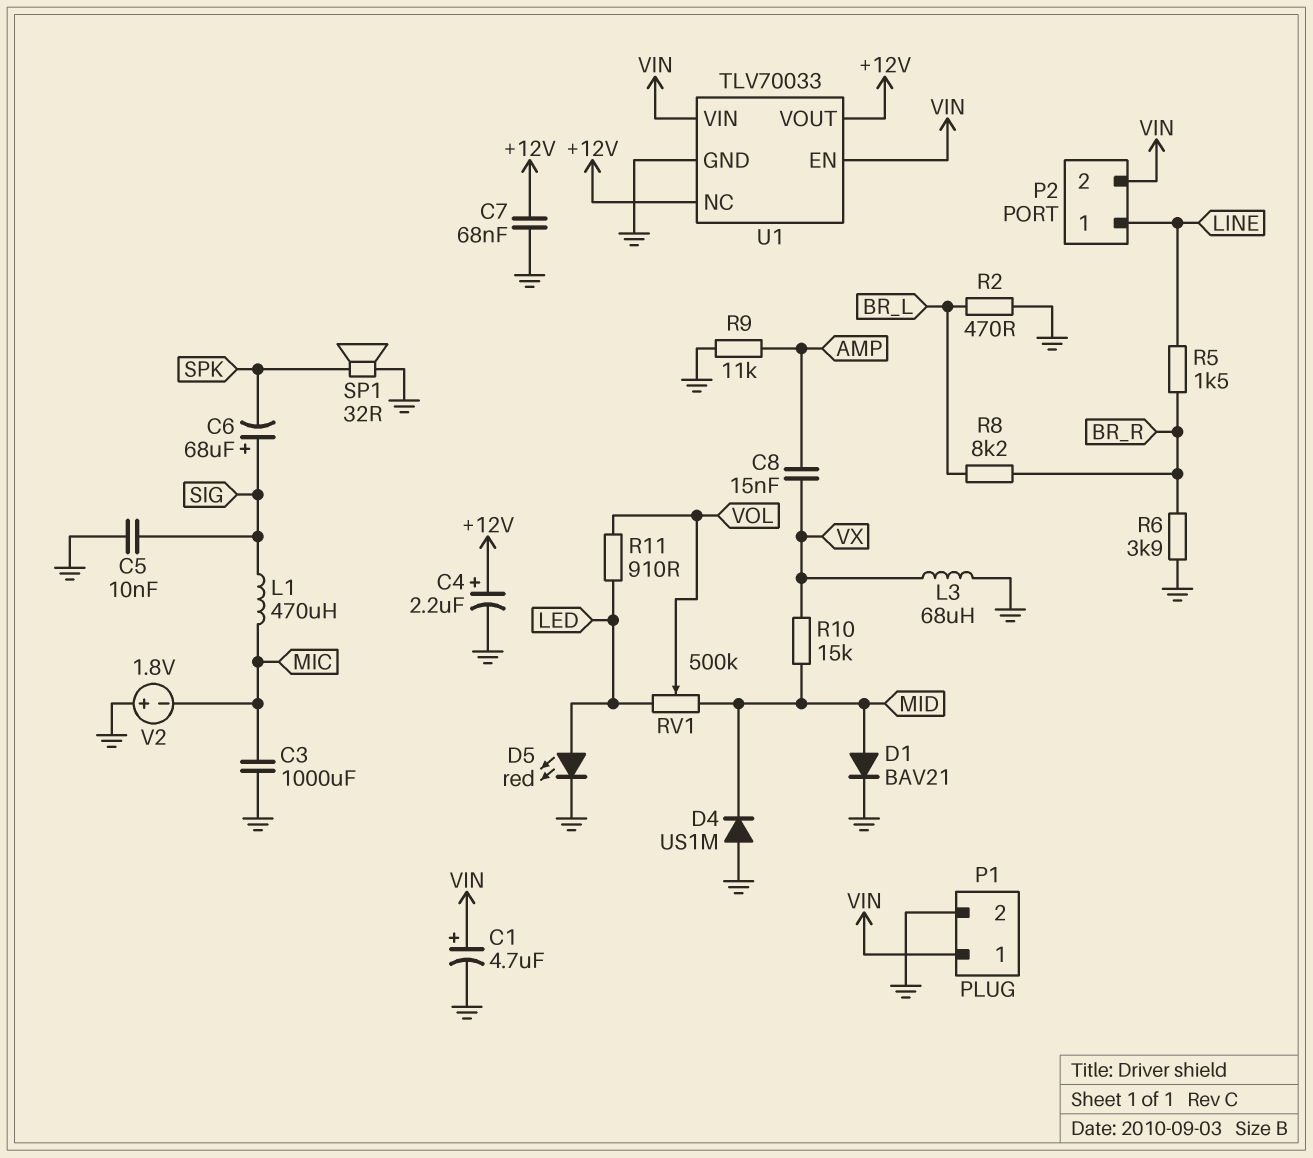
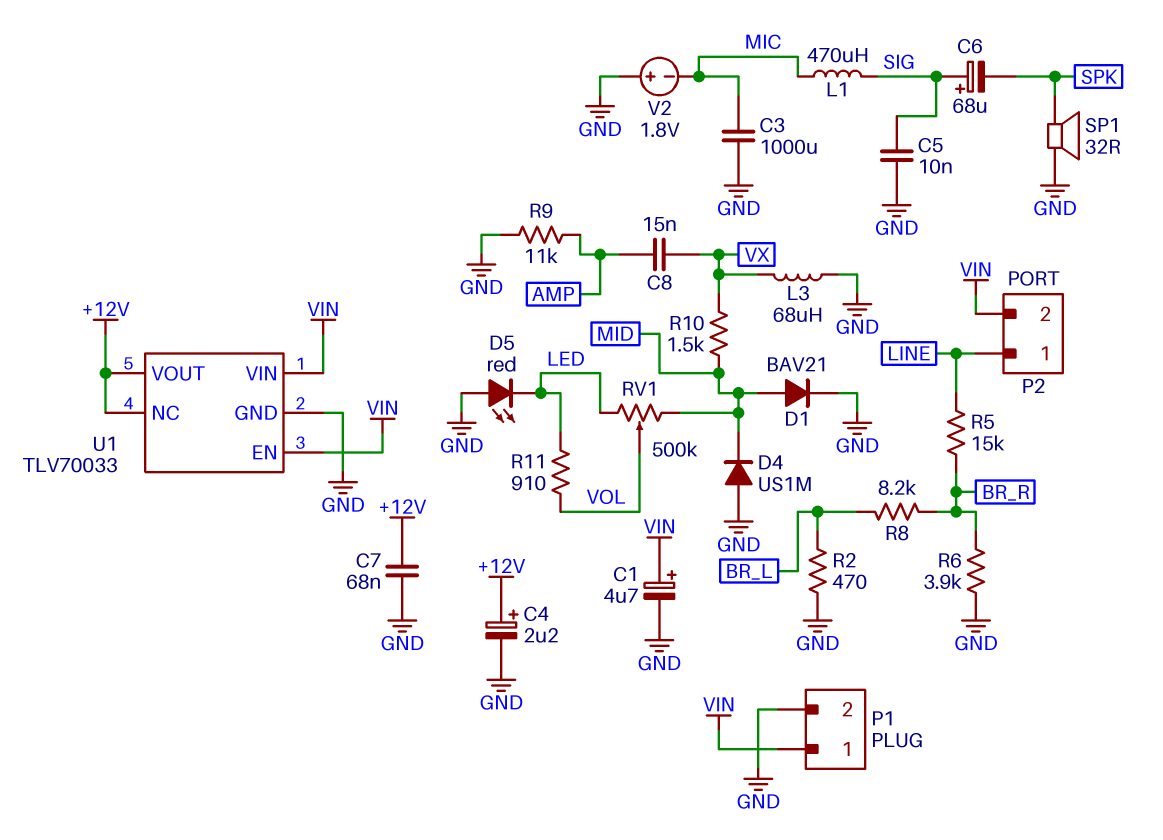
D5: LED red (A LED, K GND) -> LED red (A GND, K LED)
R5: 1.5k (BR_R, LINE) -> 15k (BR_R, LINE)
R10: 15k (MID, VX) -> 1.5k (MID, VX)

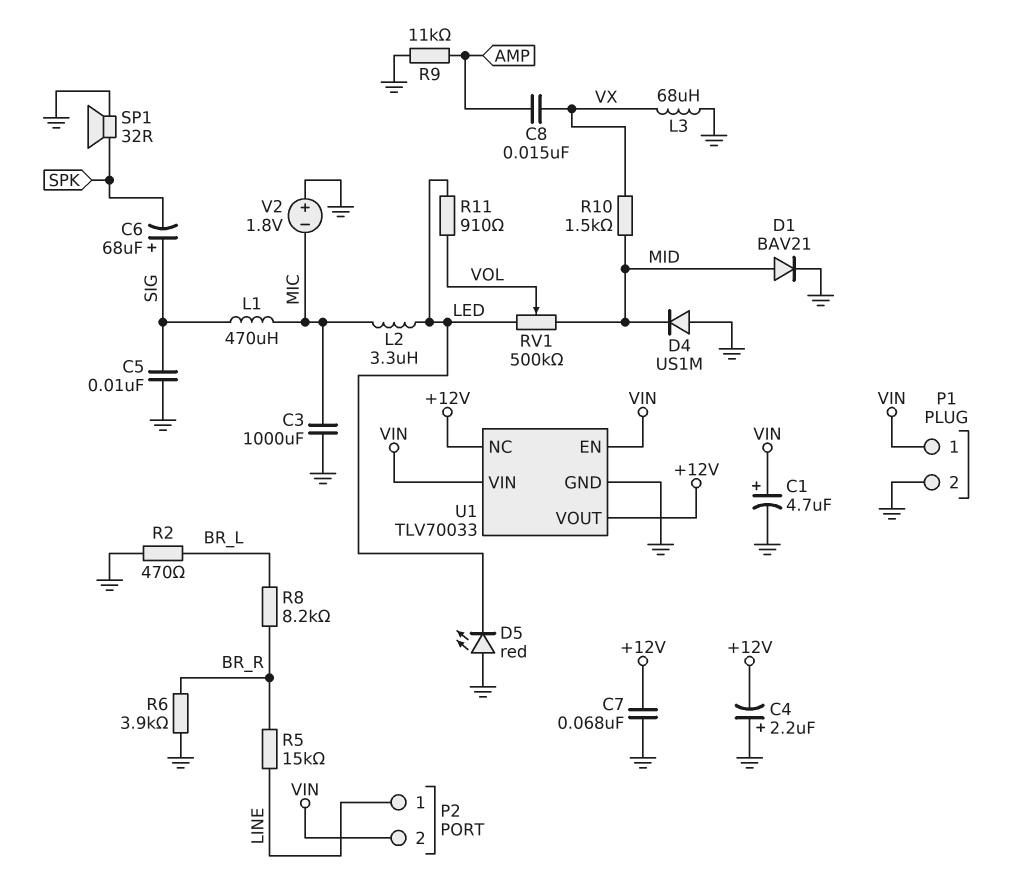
C4: 2.2uF (plus +12V, minus GND) -> 2.2uF (plus GND, minus +12V)
L2: none -> 3.3uH (LED, MIC)

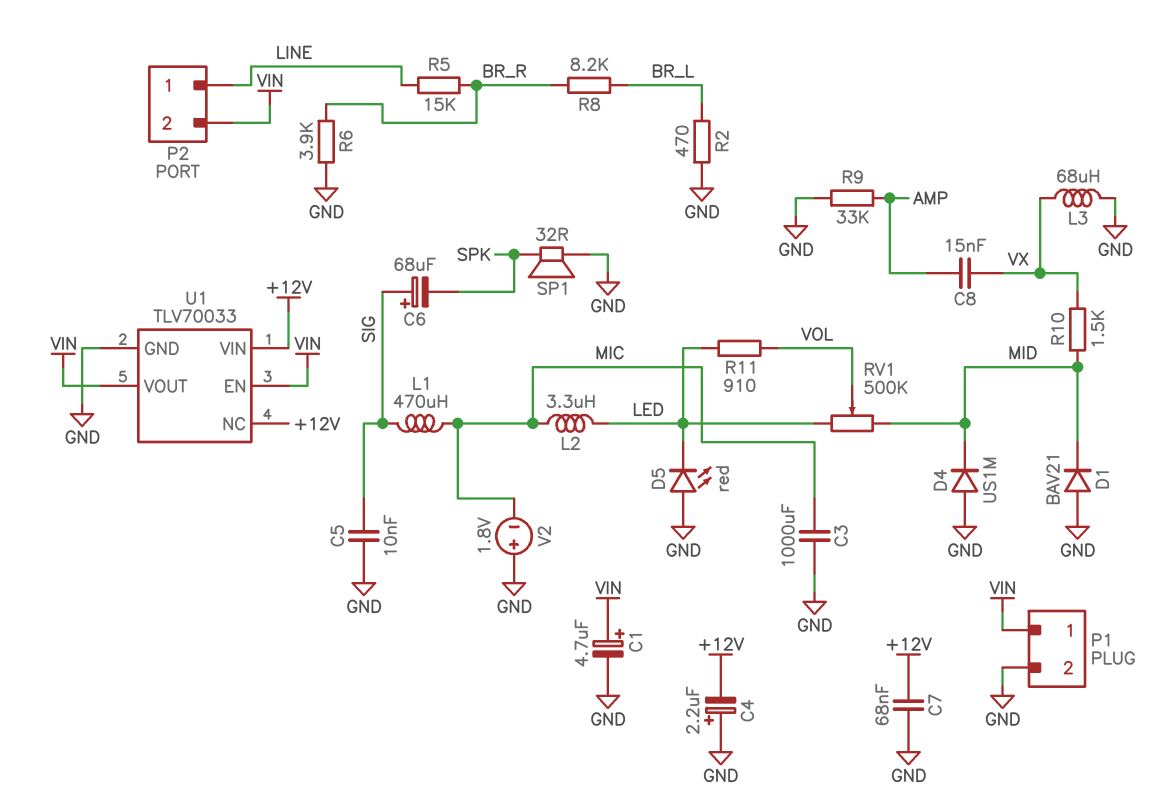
D1: diode BAV21 (A MID, K GND) -> diode BAV21 (A GND, K MID)
R9: 11k (AMP, GND) -> 33k (AMP, GND)
U1 pin VIN: VIN -> +12V
U1 pin VOUT: +12V -> VIN

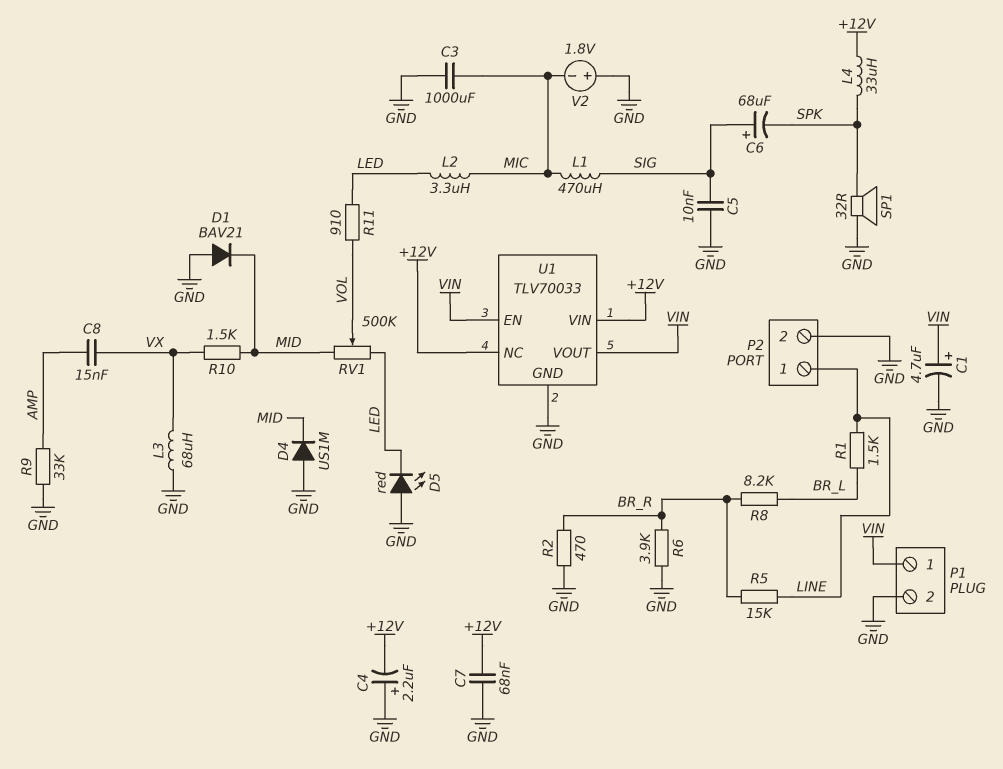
L4: none -> 33uH (+12V, SPK)
P2 pin 2: VIN -> GND
R1: none -> 1.5k (BR_L, LINE)
R2: 470 (BR_L, GND) -> 470 (BR_R, GND)

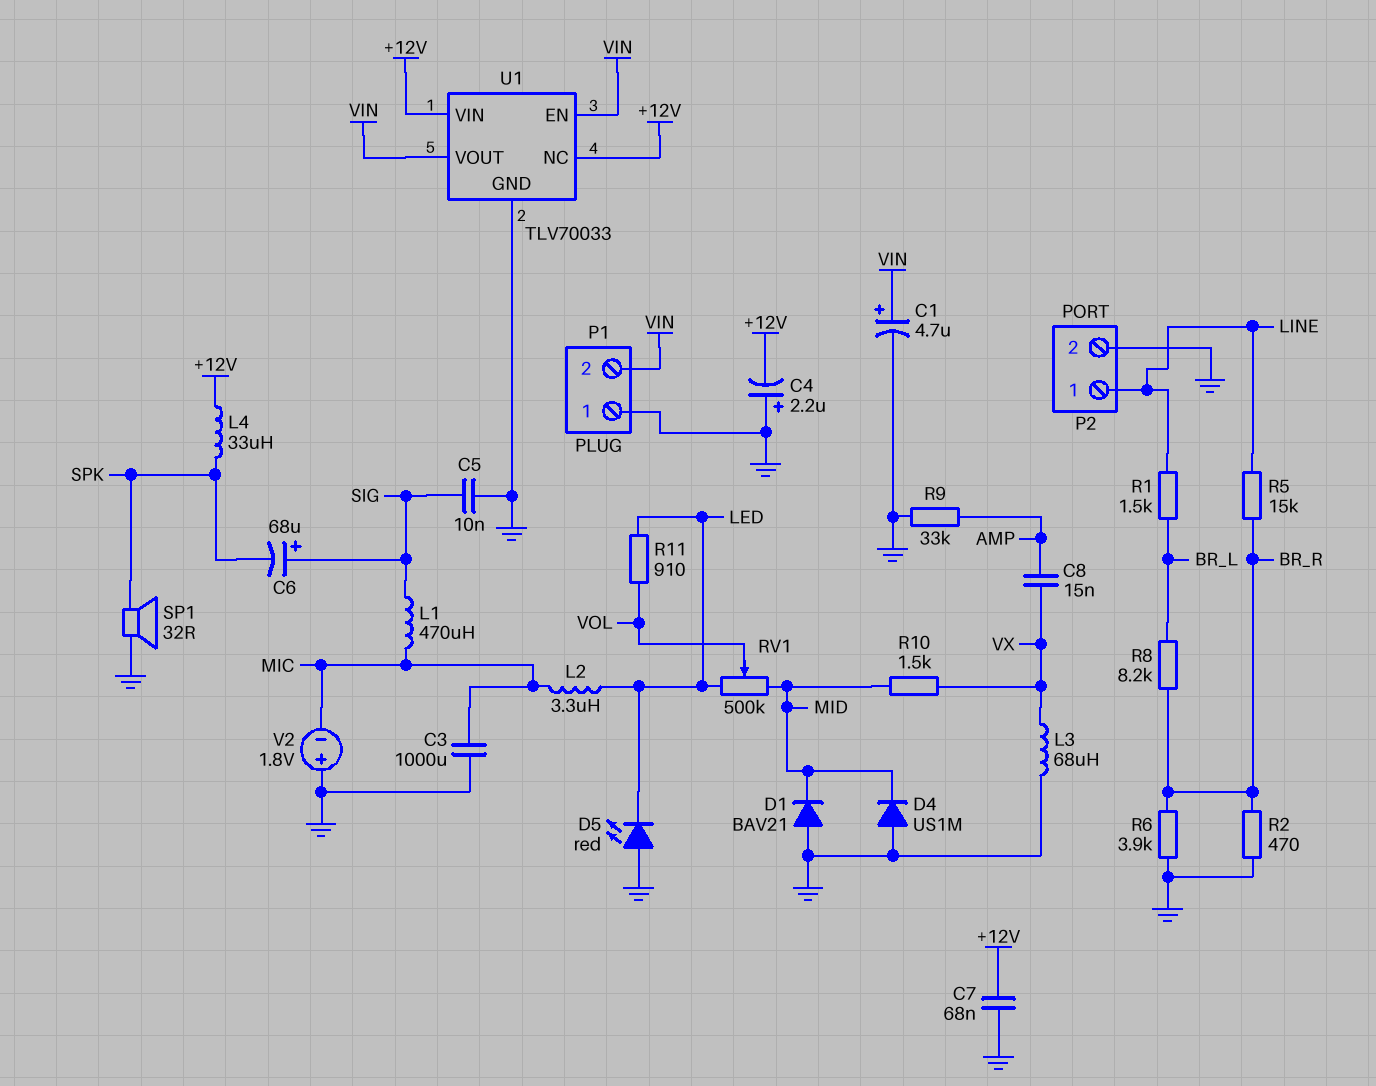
P1 pin 1: VIN -> GND
P1 pin 2: GND -> VIN

